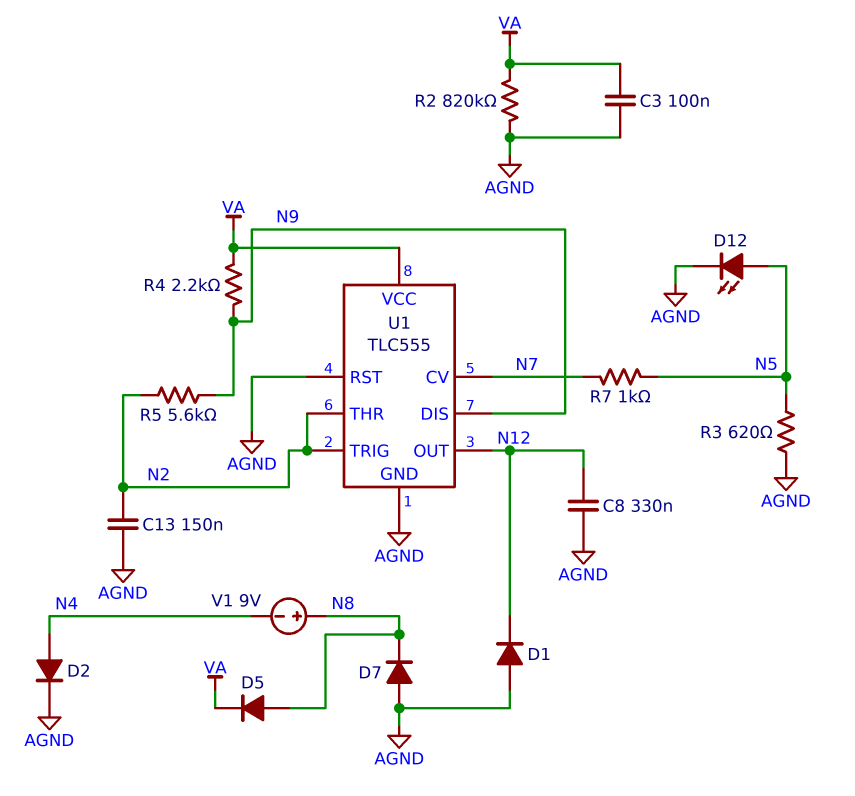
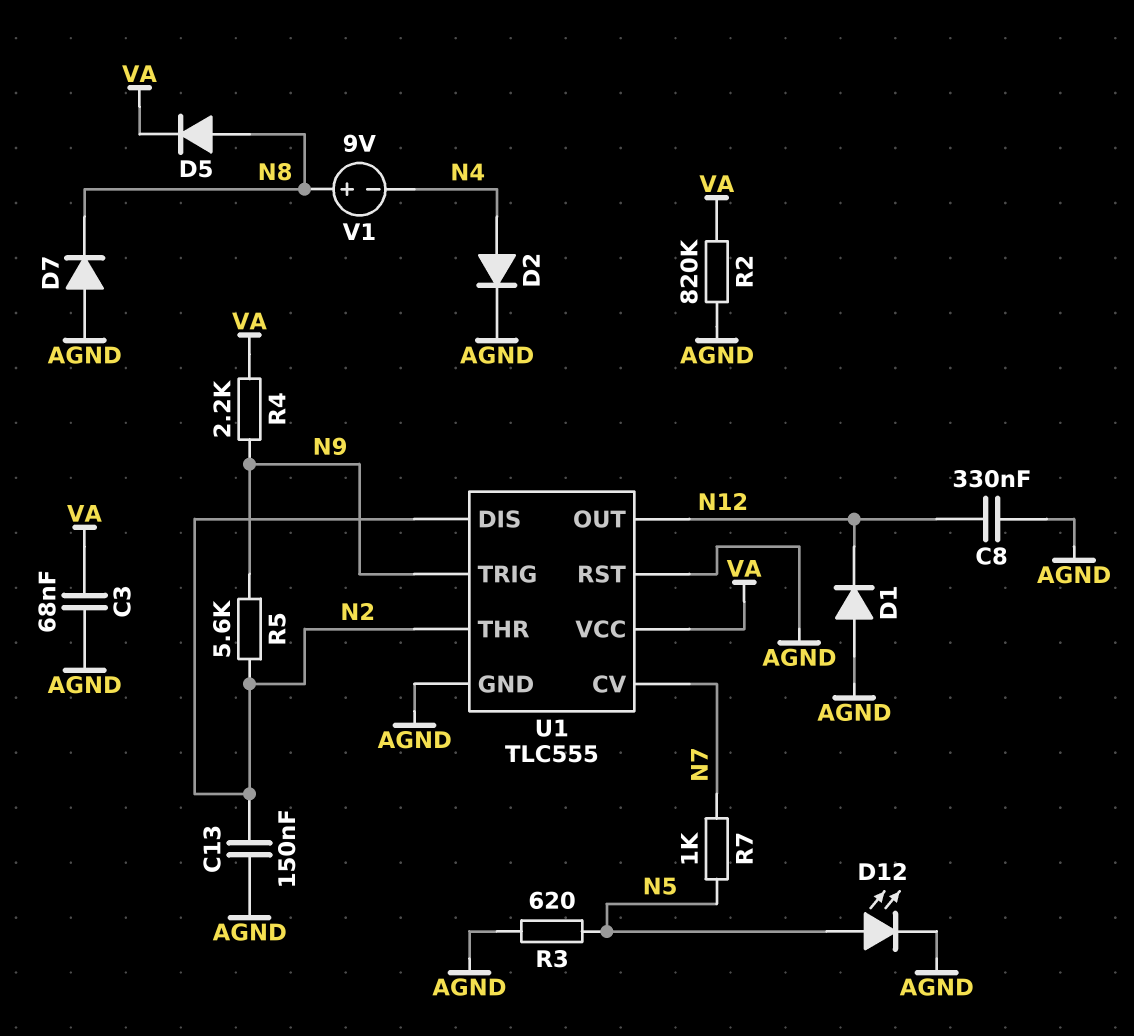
C3: 100nF (AGND, VA) -> 68nF (AGND, VA)
U1 pin DIS: N9 -> N2
U1 pin TRIG: N2 -> N9

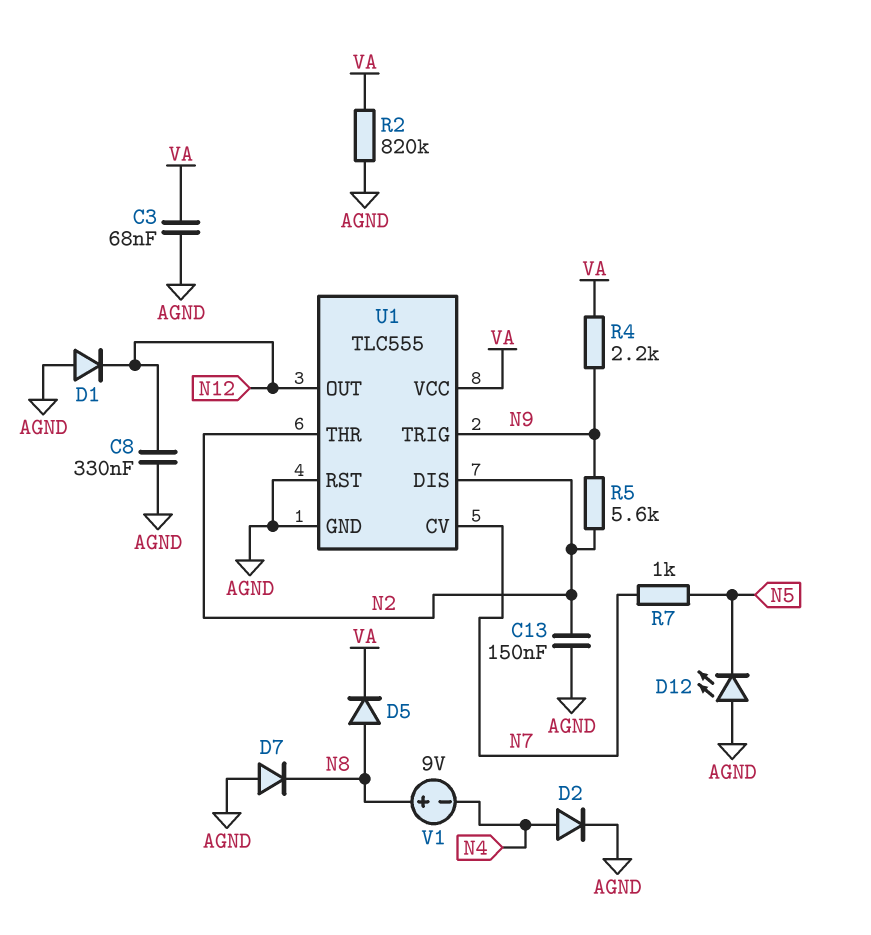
D12: LED (A N5, K AGND) -> LED (A AGND, K N5)
R3: 620 (AGND, N5) -> none

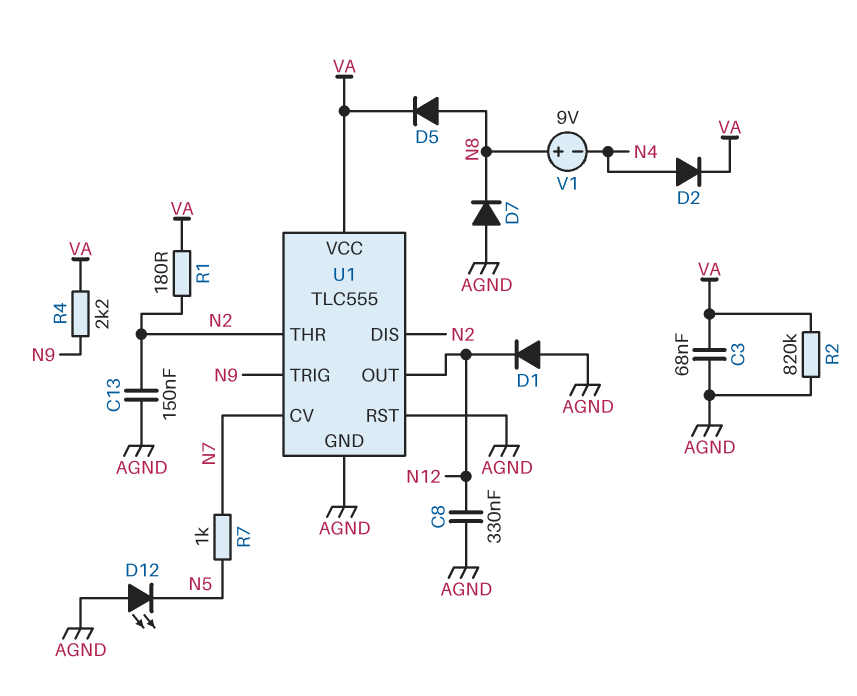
D2: diode (A N4, K AGND) -> diode (A N4, K VA)
R1: none -> 180 (N2, VA)
R5: 5.6k (N2, N9) -> none

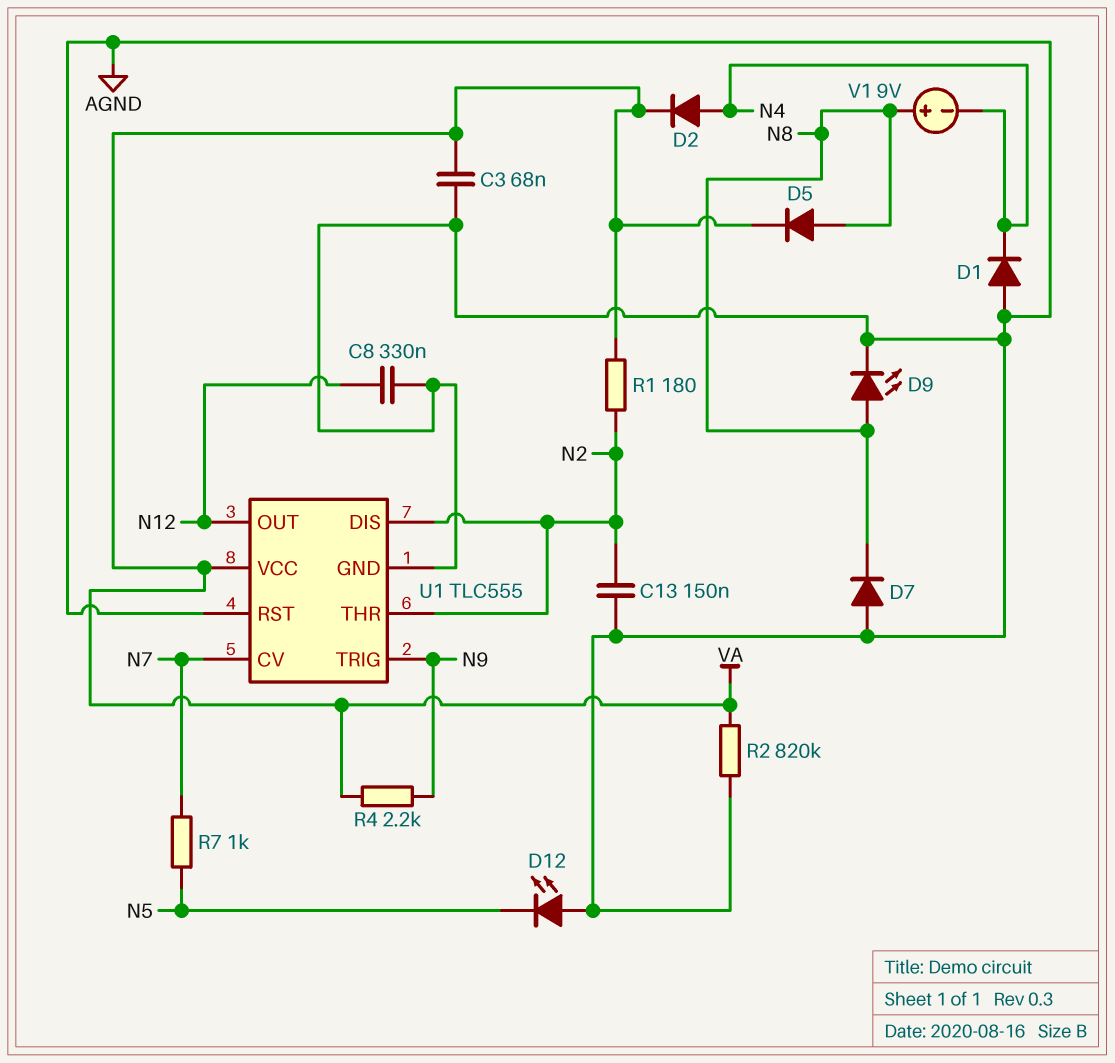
D1: diode (A AGND, K N12) -> diode (A AGND, K N4)
D9: none -> LED (A N8, K AGND)

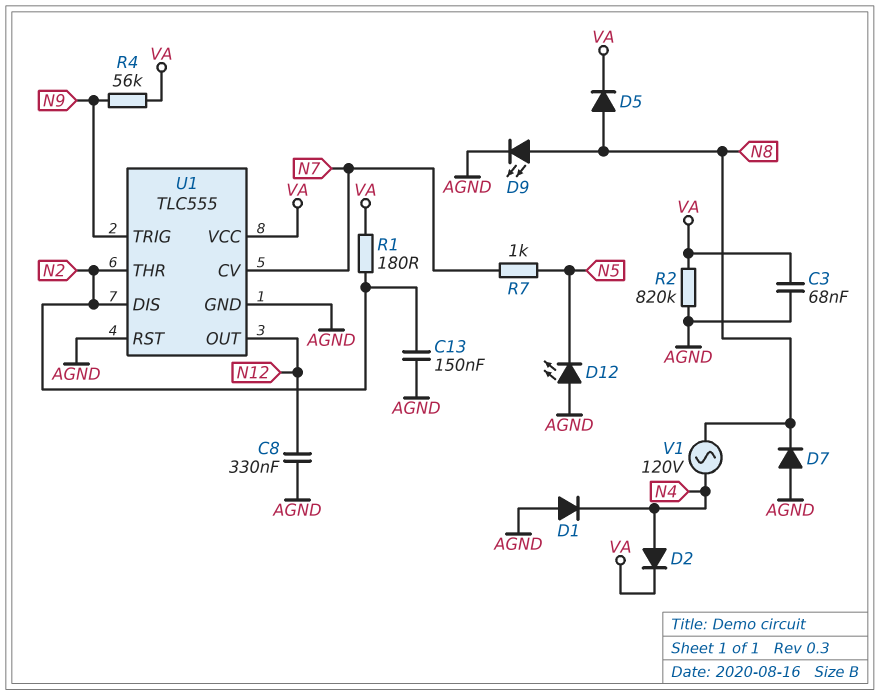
R4: 2.2k (N9, VA) -> 56k (N9, VA)
V1: 9V (plus N8, minus N4) -> AC 120V (N4, N8)

